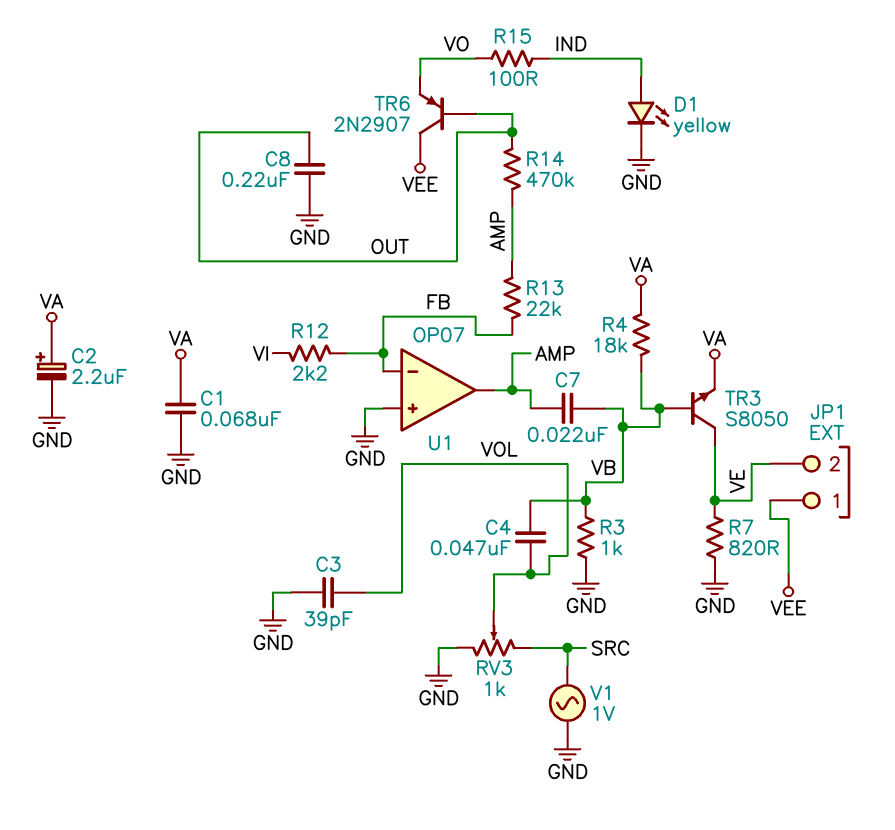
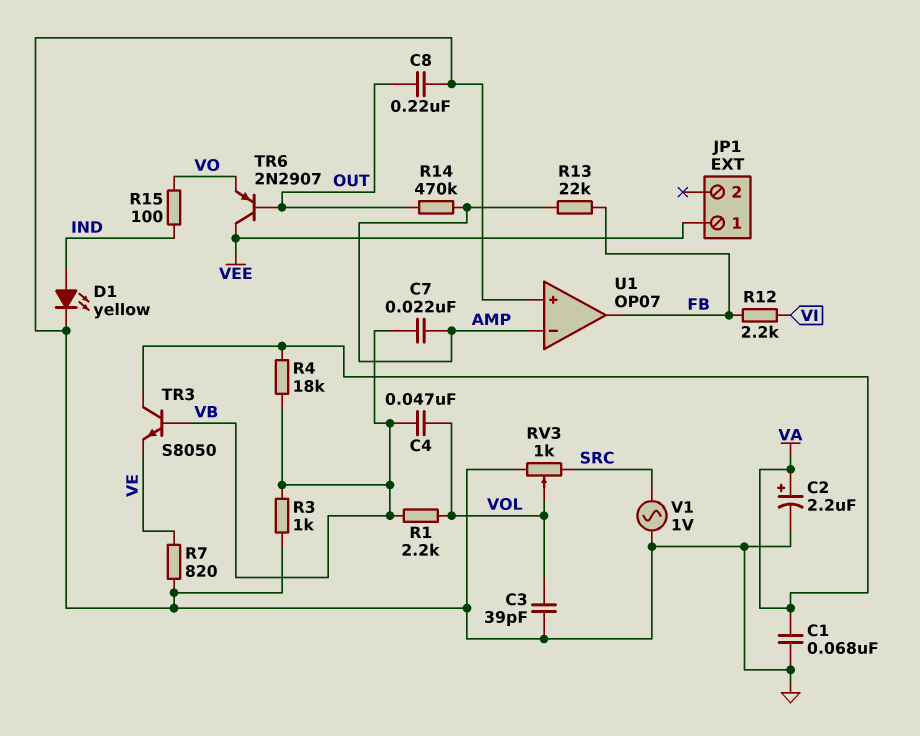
JP1 pin 2: VE -> none
R1: none -> 2.2k (VB, VOL)
TR3: NPN S8050 (B VB, C VE, E VA) -> NPN S8050 (B VB, C VA, E VE)
U1 pin in-: FB -> AMP
U1 pin out: AMP -> FB

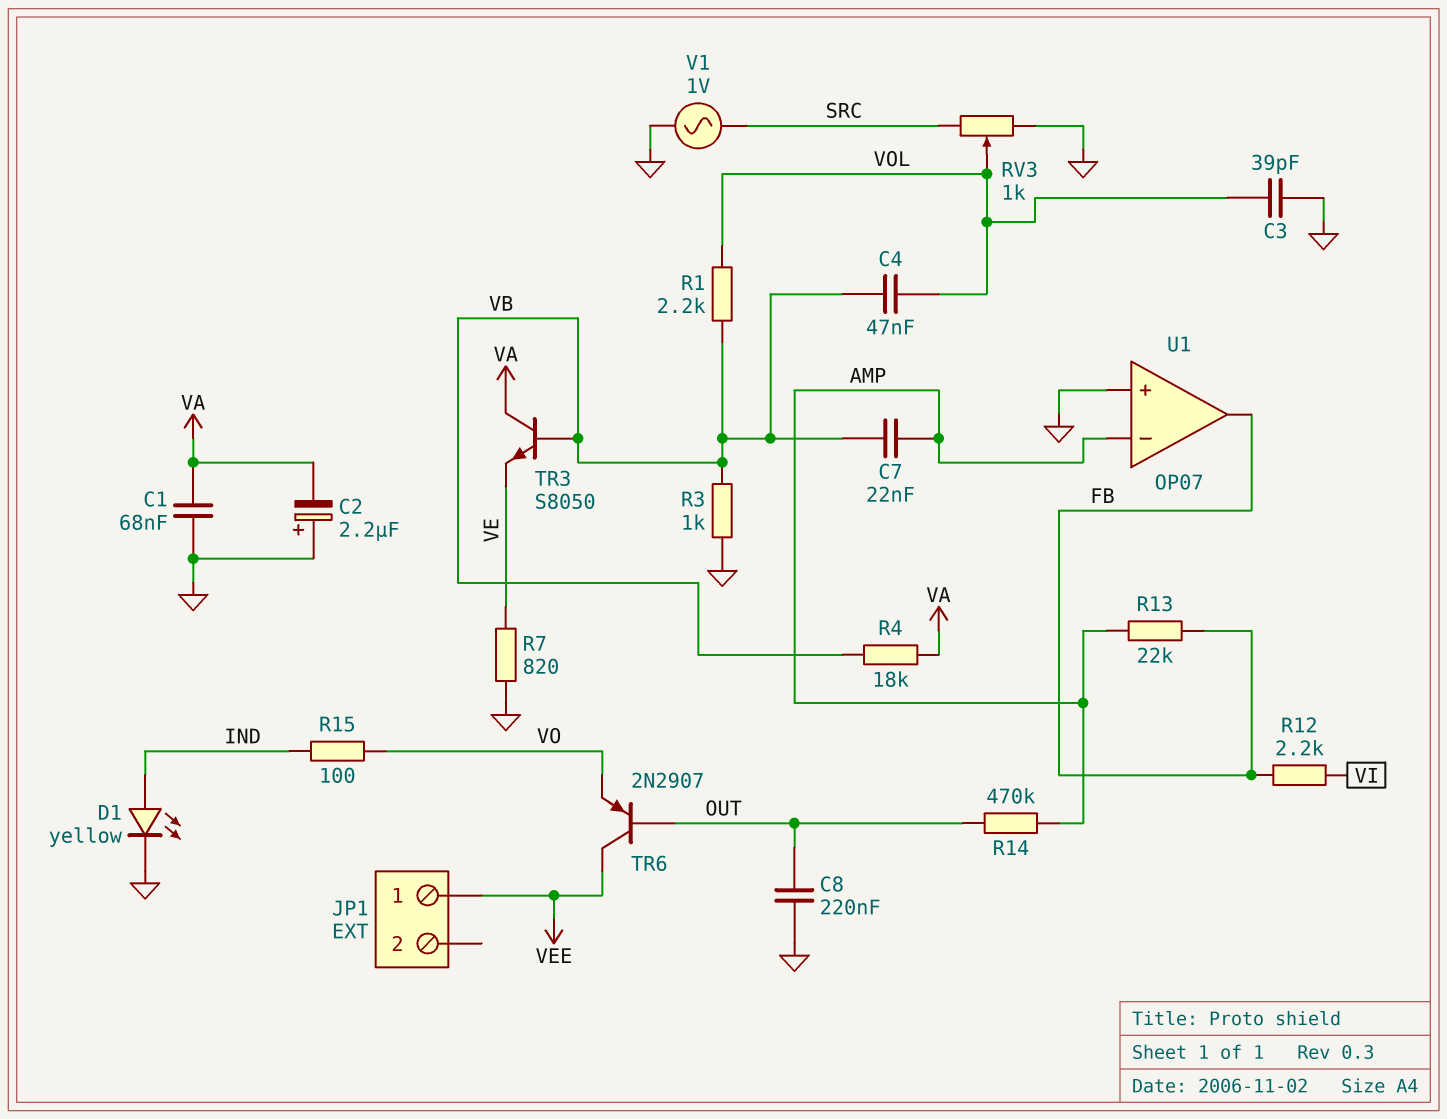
C2: 2.2uF (plus VA, minus GND) -> 2.2uF (plus GND, minus VA)

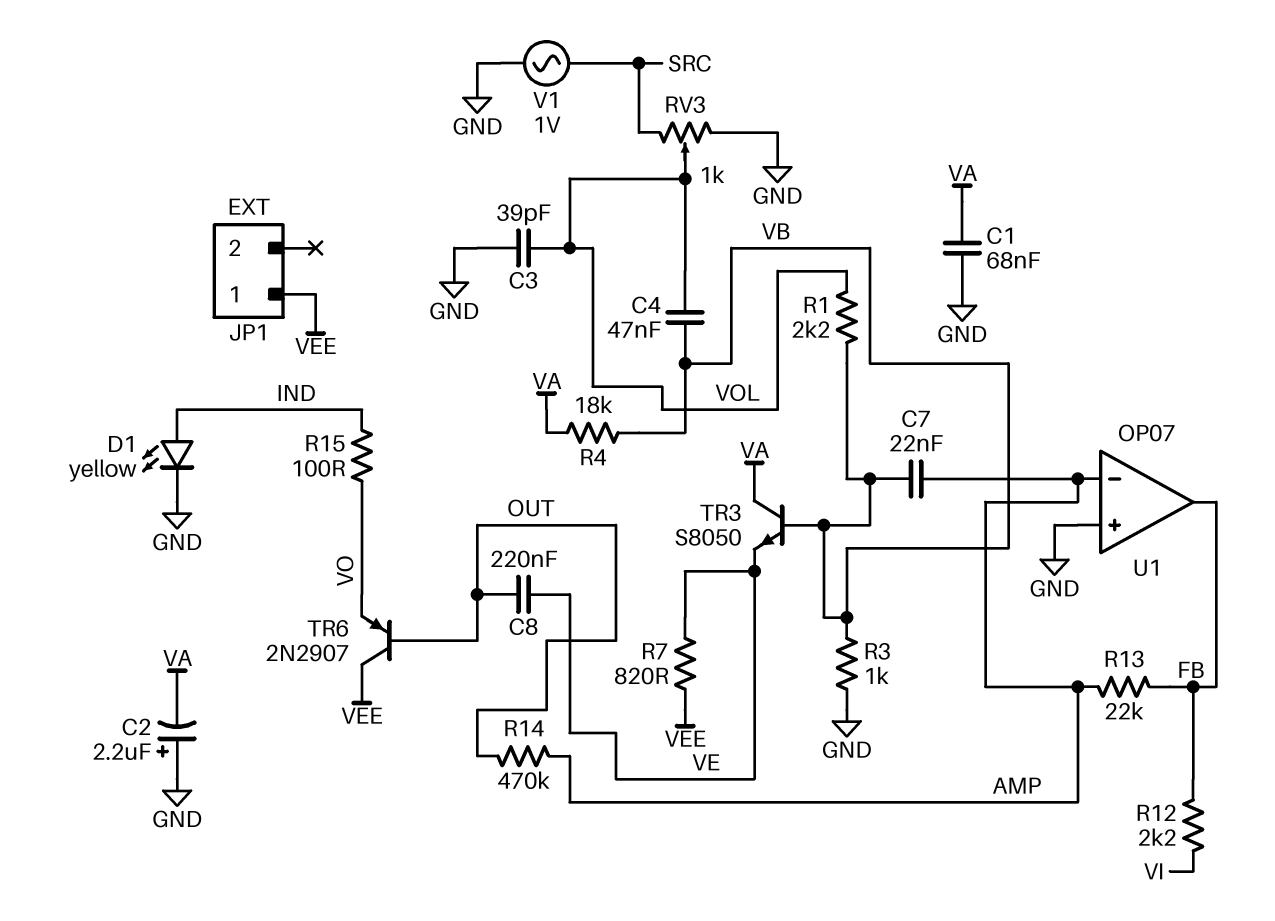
C8: 220nF (GND, OUT) -> 220nF (OUT, VE)
R7: 820 (GND, VE) -> 820 (VE, VEE)

